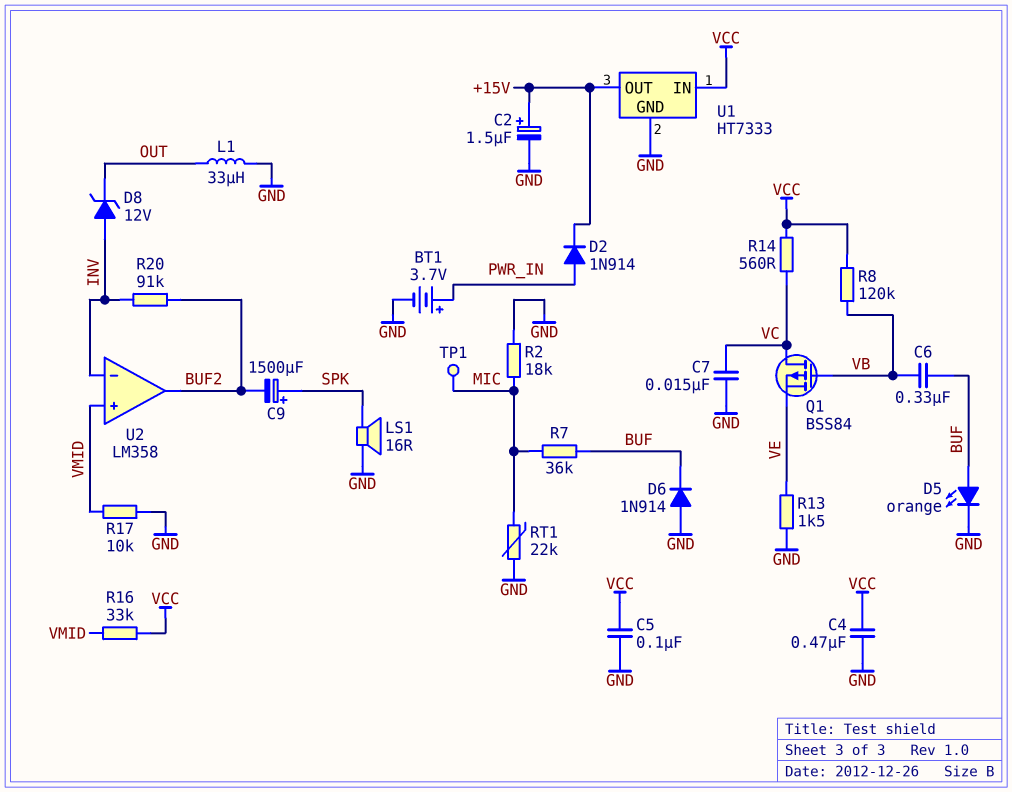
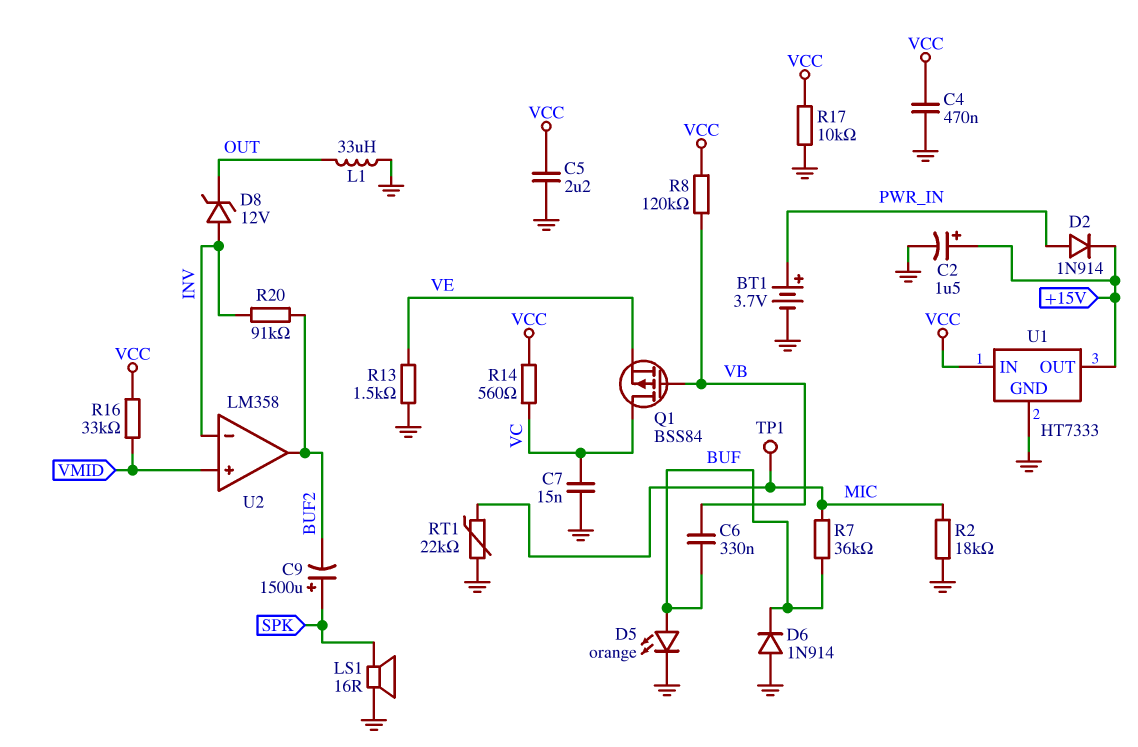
C5: 100nF (GND, VCC) -> 2.2uF (GND, VCC)
R17: 10k (GND, VMID) -> 10k (GND, VCC)

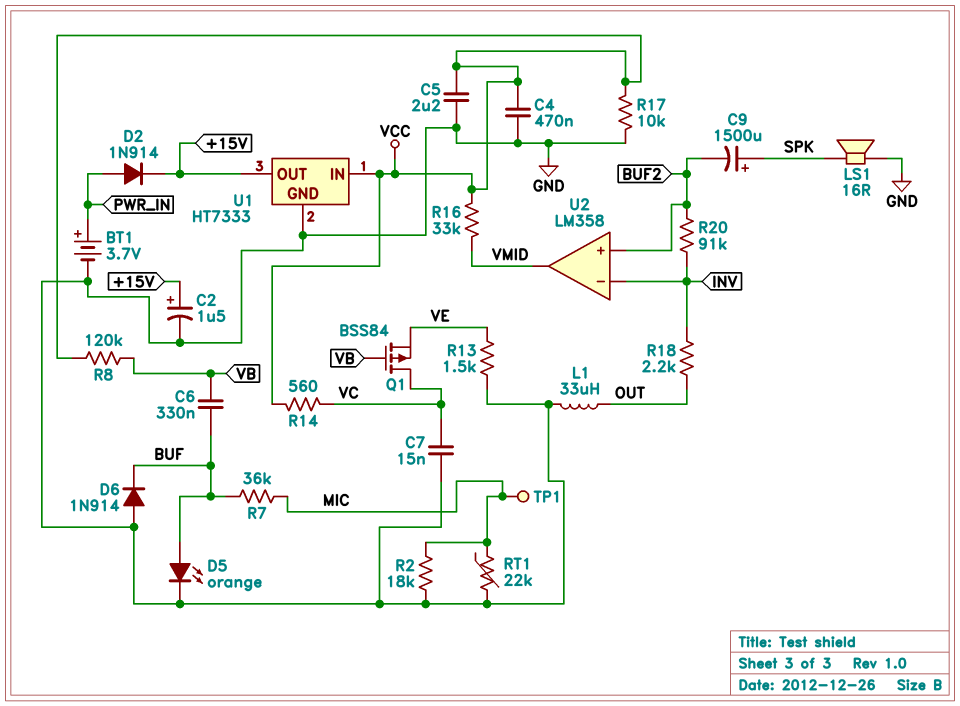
D8: zener 12V (A INV, K OUT) -> none
R18: none -> 2.2k (INV, OUT)
U2 pin in+: VMID -> BUF2
U2 pin out: BUF2 -> VMID

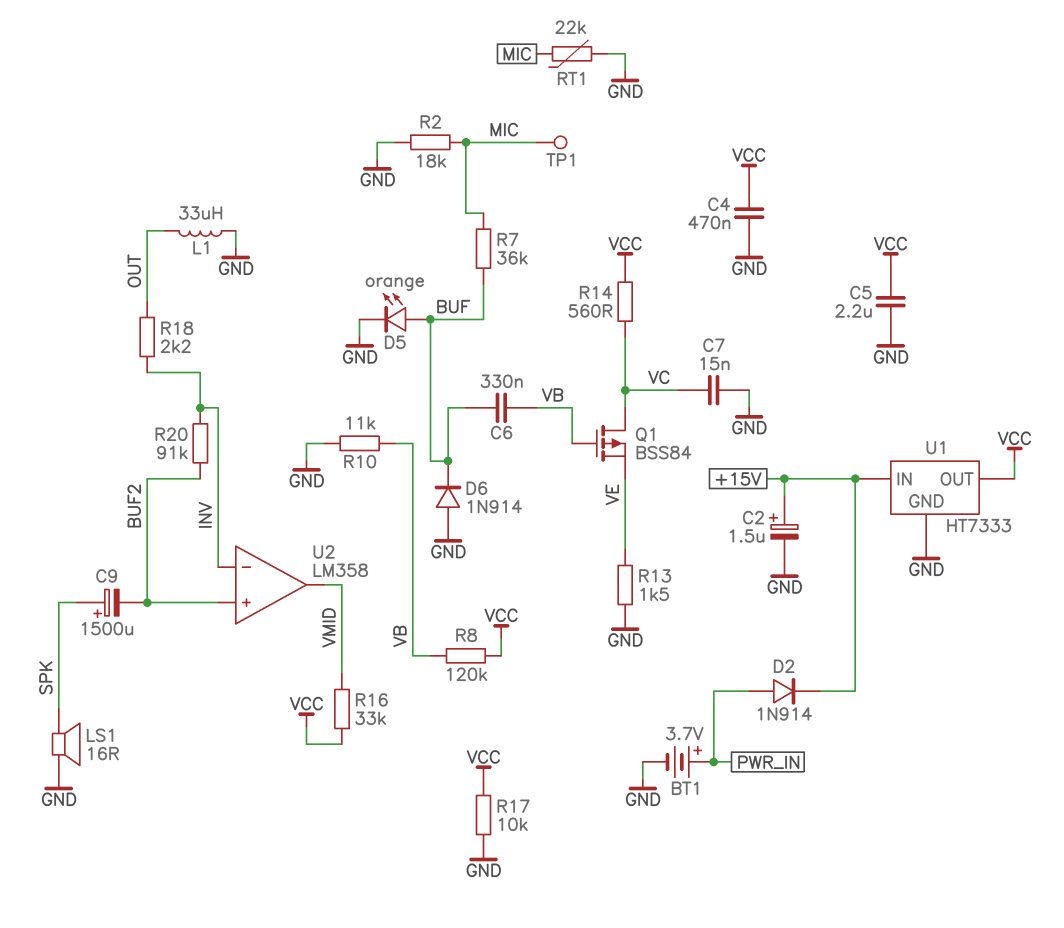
R10: none -> 11k (GND, VB)
U1 pin IN: VCC -> +15V
U1 pin OUT: +15V -> VCC

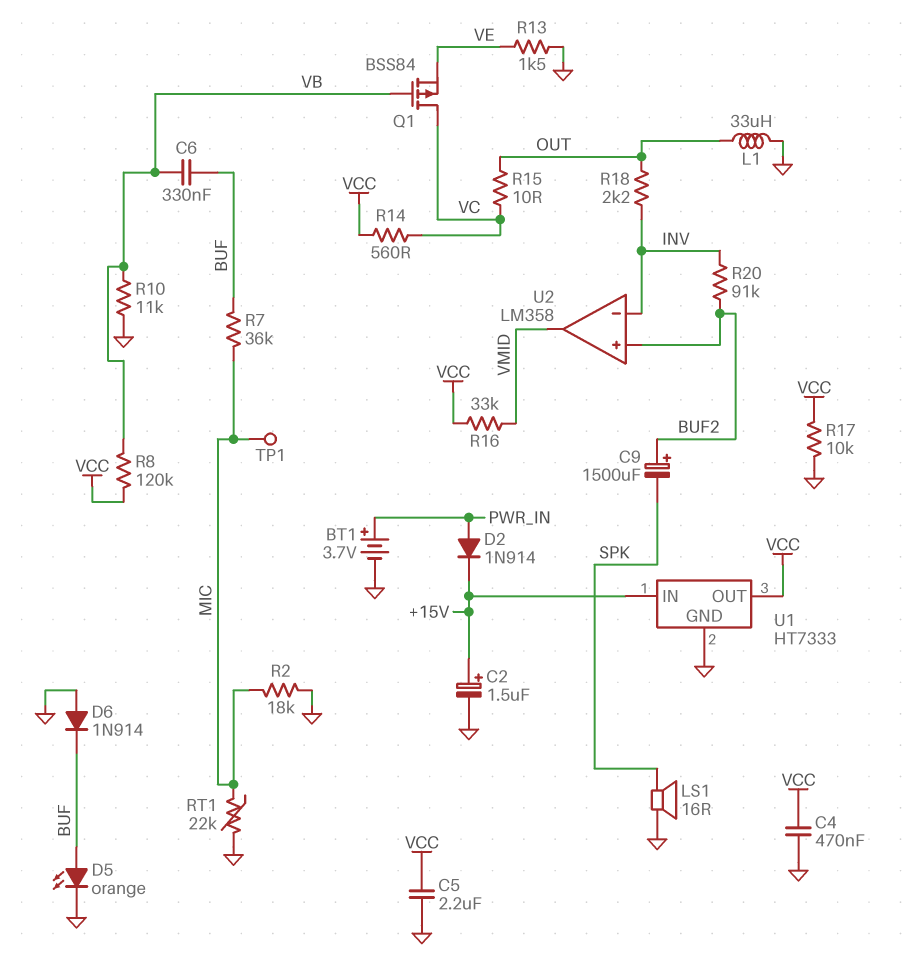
C7: 15nF (GND, VC) -> none
C9: 1500uF (plus SPK, minus BUF2) -> 1500uF (plus BUF2, minus SPK)
R15: none -> 10 (OUT, VC)

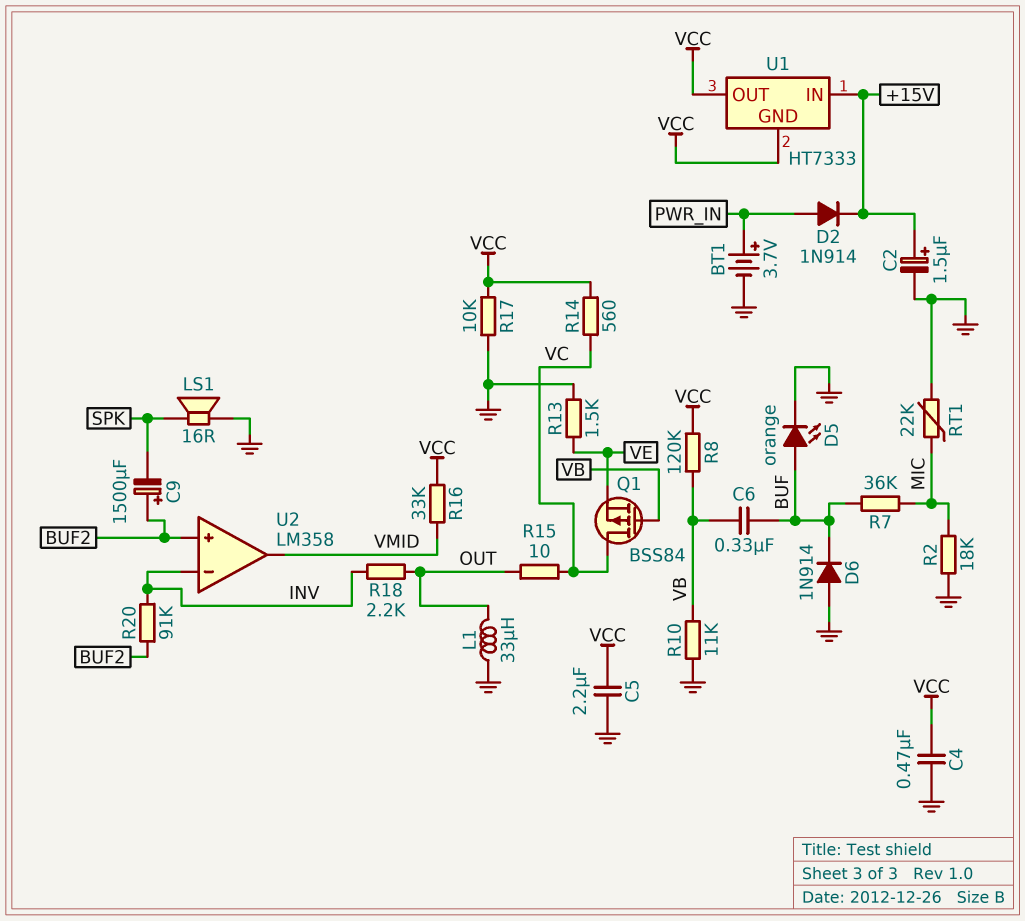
TP1: test point (MIC) -> none
U1 pin GND: GND -> VCC

